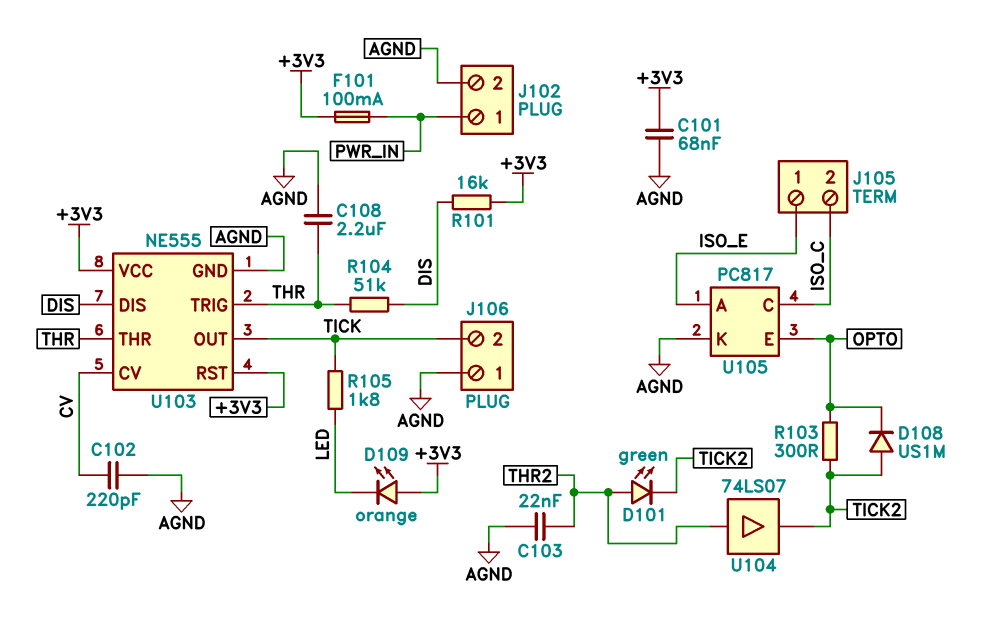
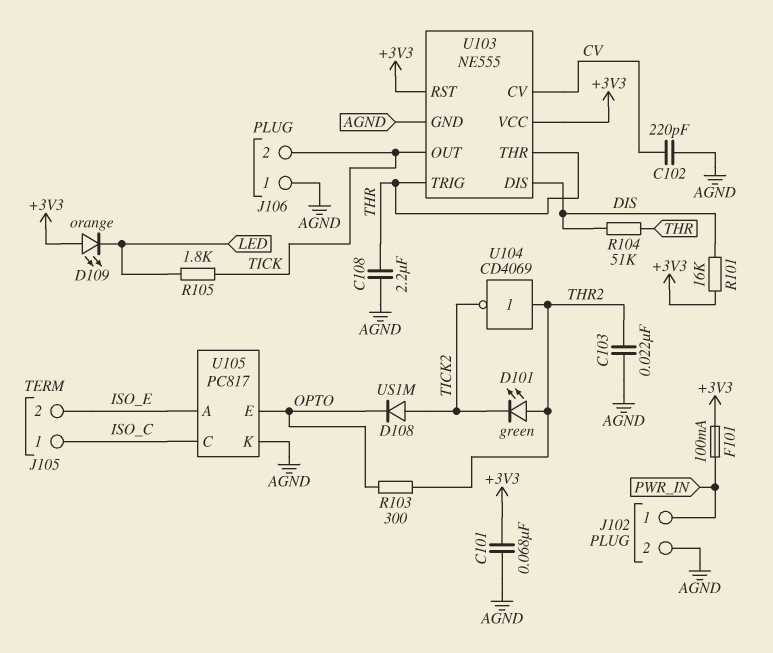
J105 pin 1: ISO_E -> ISO_C
J105 pin 2: ISO_C -> ISO_E
R103: 300 (OPTO, TICK2) -> 300 (OPTO, THR2)
U104: buffer 74LS07 (in THR2, out TICK2) -> NOT CD4069 (in THR2, out TICK2)

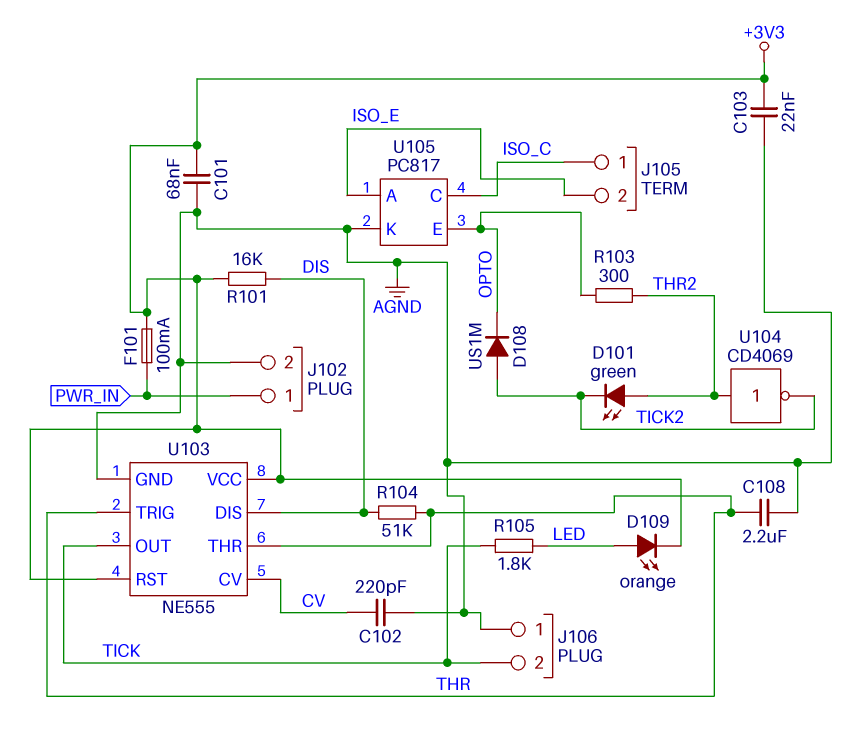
C103: 22nF (AGND, THR2) -> 22nF (+3V3, AGND)
D109: LED orange (A +3V3, K LED) -> LED orange (A LED, K +3V3)

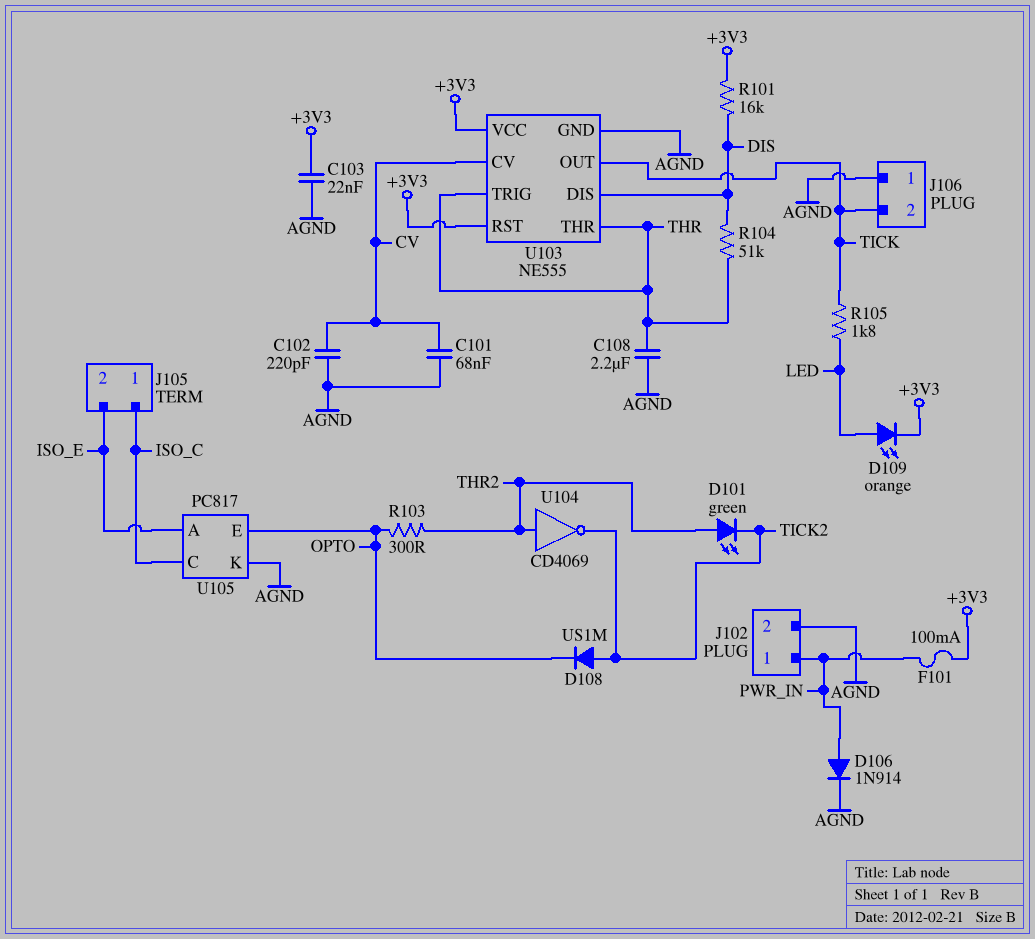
C101: 68nF (+3V3, AGND) -> 68nF (AGND, CV)
D106: none -> diode 1N914 (A PWR_IN, K AGND)

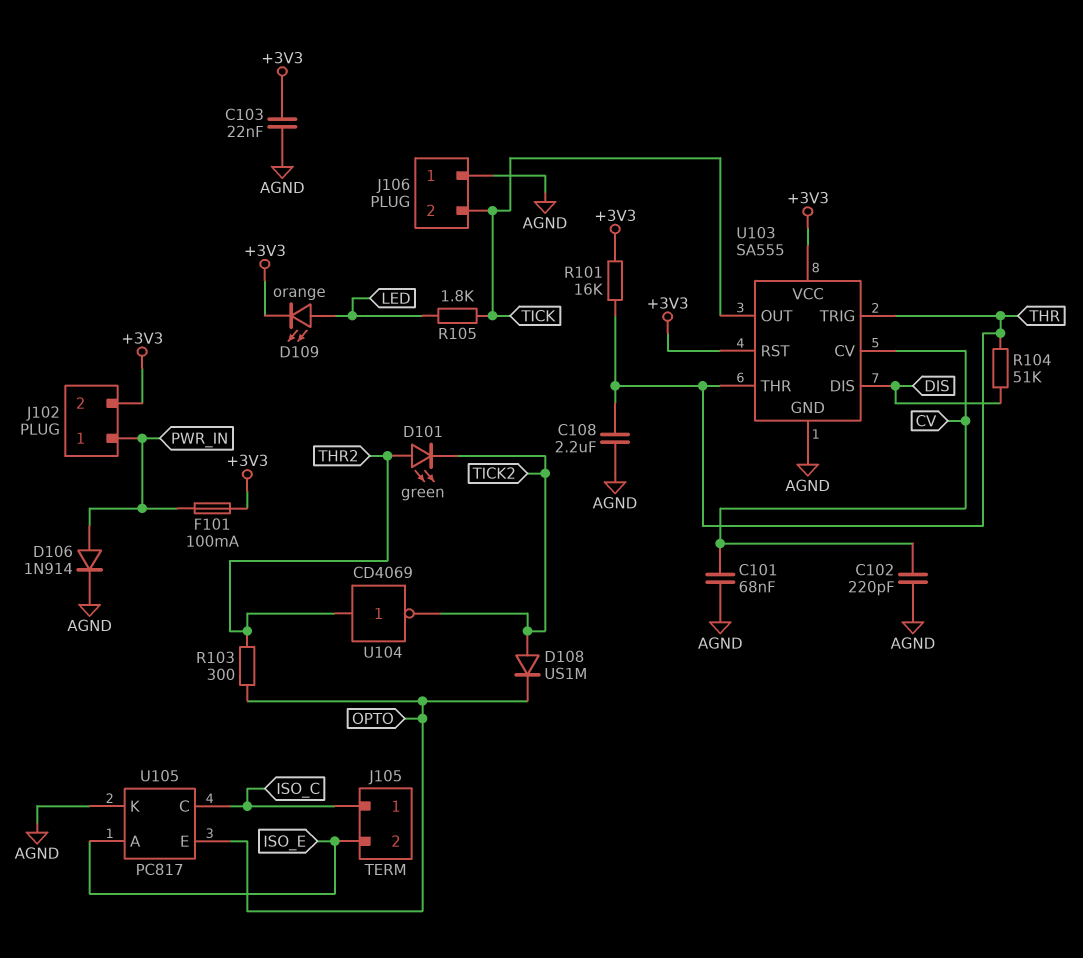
J102 pin 2: AGND -> +3V3
R101: 16k (+3V3, DIS) -> 16k (+3V3, THR)
U103: NE555 -> SA555

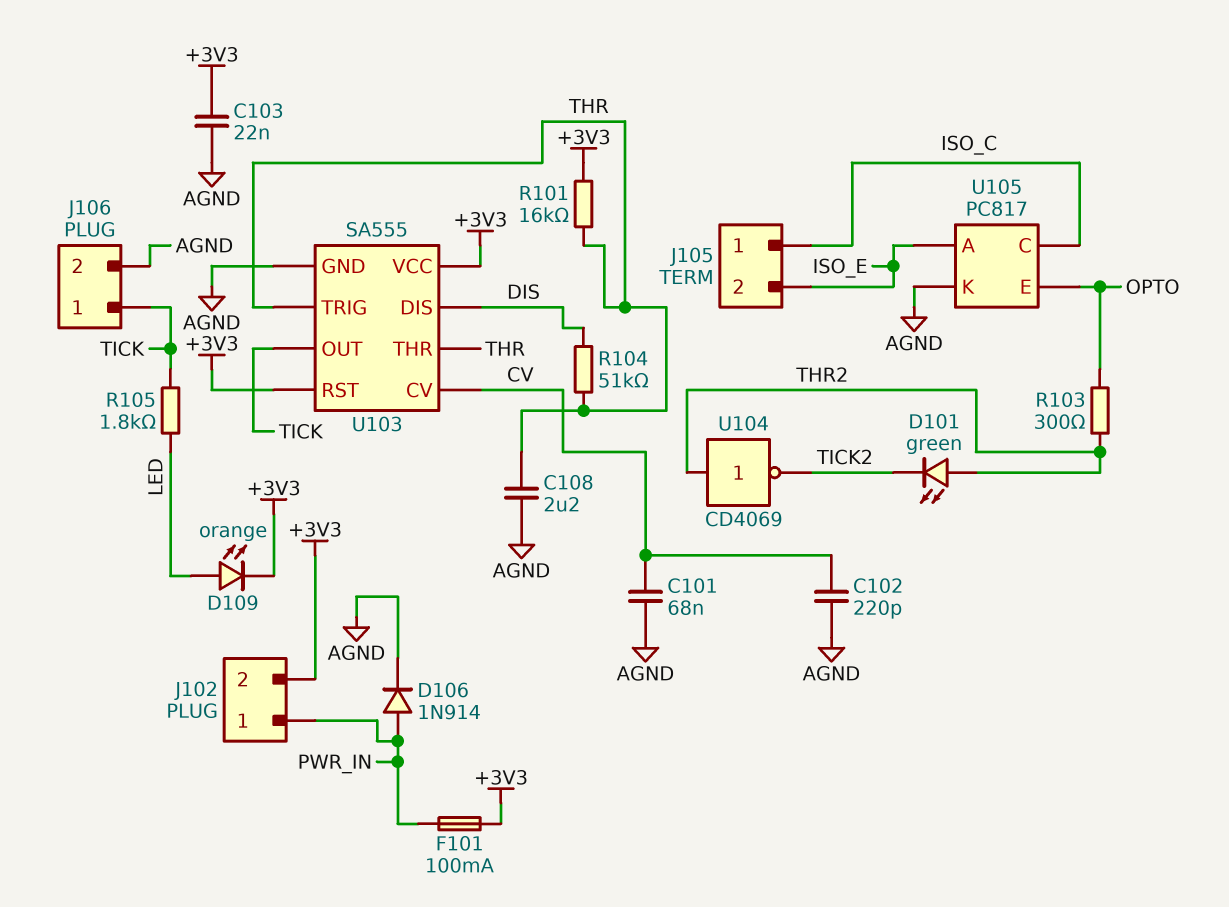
D108: diode US1M (A TICK2, K OPTO) -> none
J106 pin 1: AGND -> TICK
J106 pin 2: TICK -> AGND

